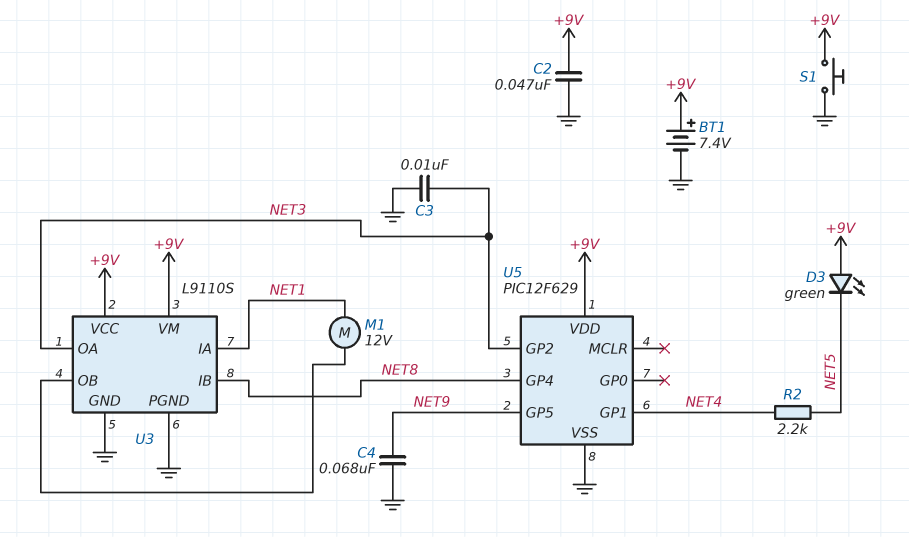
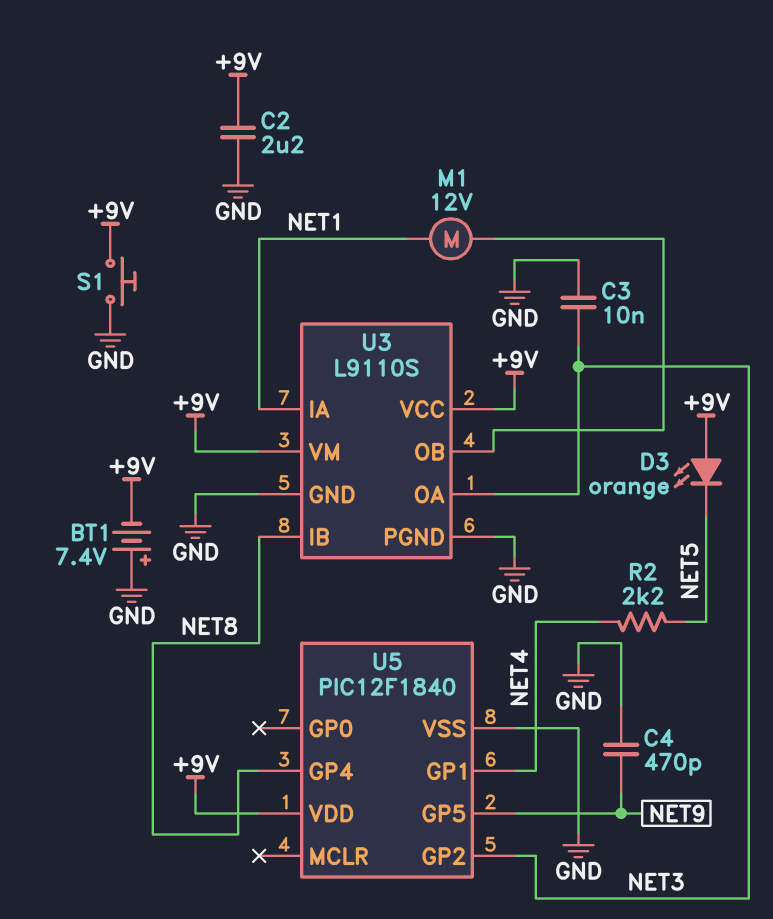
BT1: 7.4V (plus +9V, minus GND) -> 7.4V (plus GND, minus +9V)
C2: 47nF (+9V, GND) -> 2.2uF (+9V, GND)
C4: 68nF (GND, NET9) -> 470pF (GND, NET9)
D3: LED green (A +9V, K NET5) -> LED orange (A +9V, K NET5)
U5: PIC12F629 -> PIC12F1840

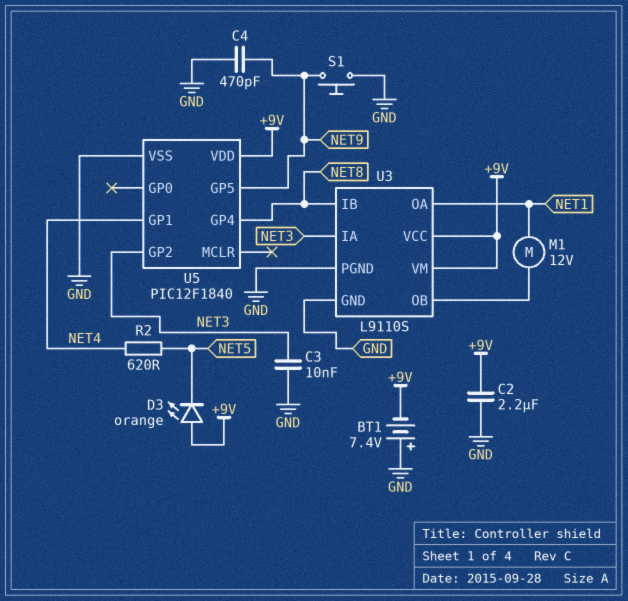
R2: 2.2k (NET4, NET5) -> 620 (NET4, NET5)
S1: button (+9V, GND) -> button (GND, NET9)
U3 pin IA: NET1 -> NET3
U3 pin OA: NET3 -> NET1

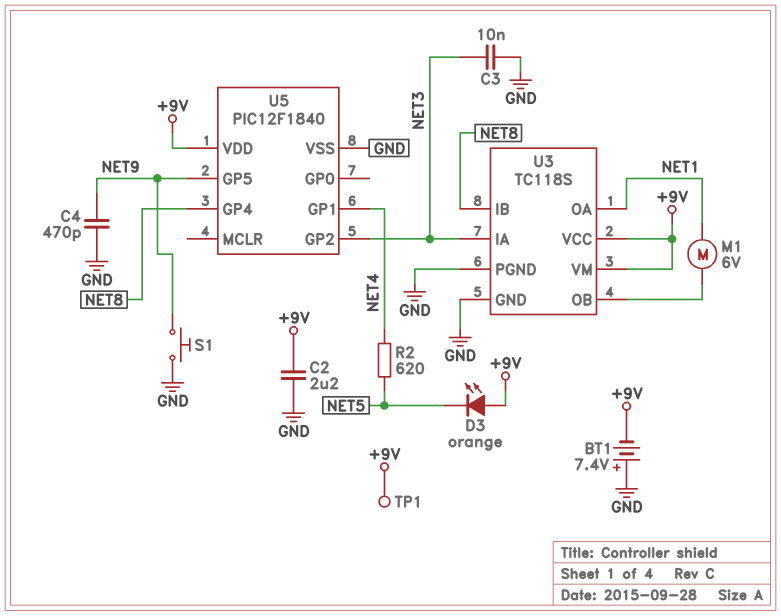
M1: motor 12V (NET1, U3/OB) -> motor 6V (NET1, U3/OB)
TP1: none -> test point (+9V)
U3: L9110S -> TC118S

